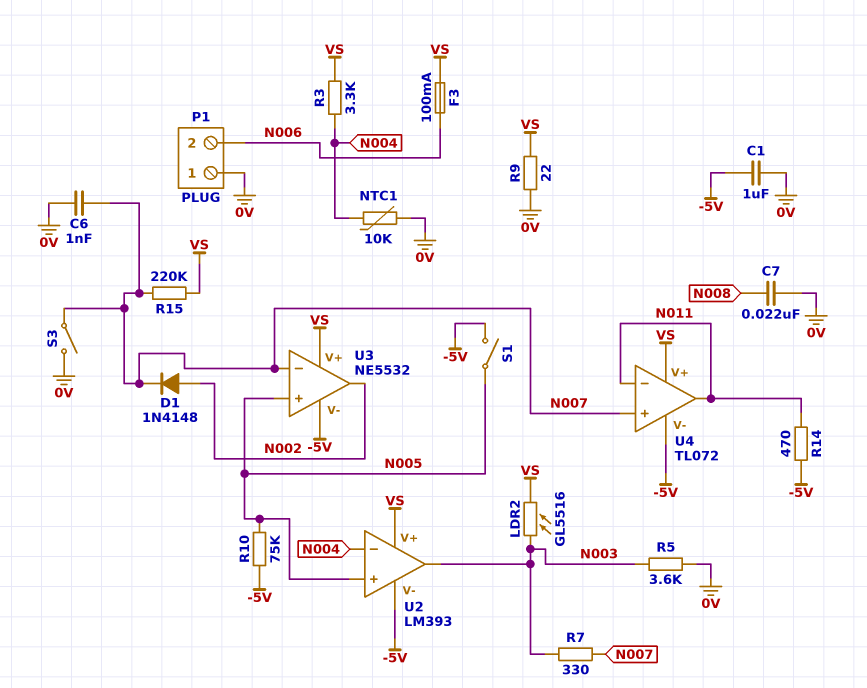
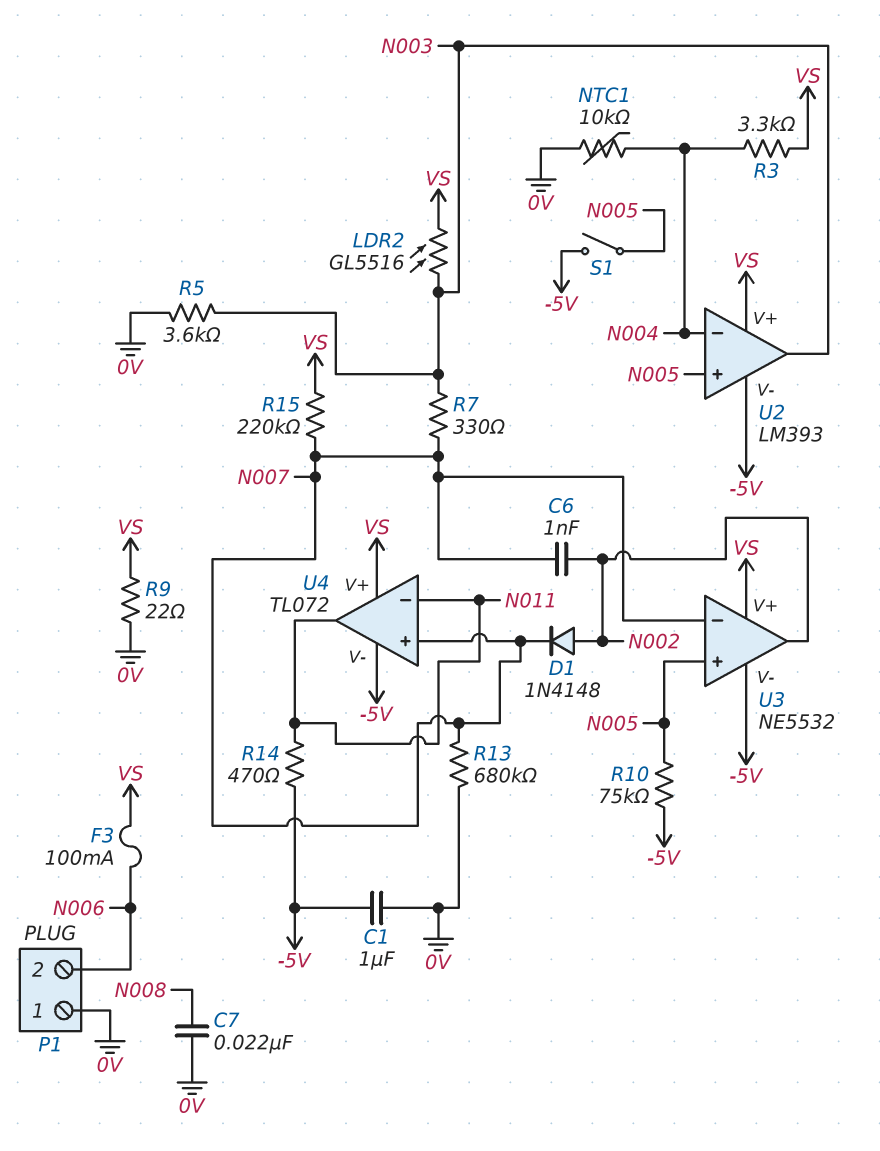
C6: 1nF (0V, N007) -> 1nF (N002, N007)
R13: none -> 680k (0V, N007)
S3: switch (0V, N007) -> none

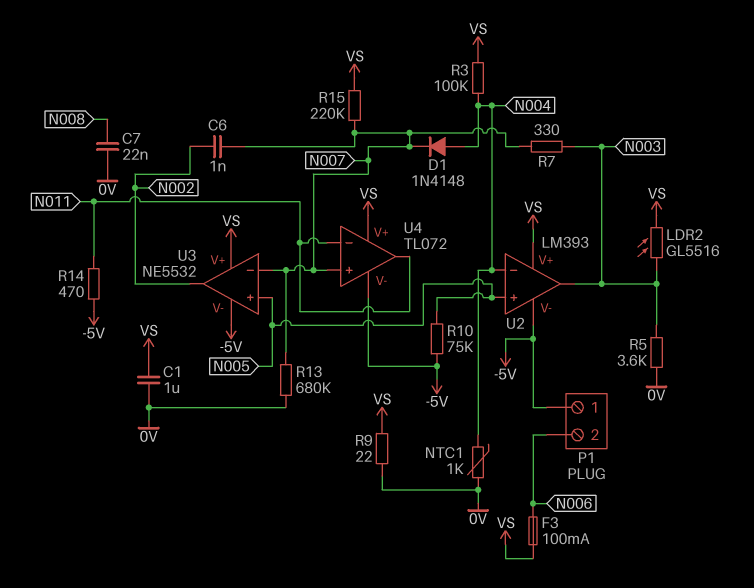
C1: 1uF (-5V, 0V) -> 1uF (0V, VS)
D1: diode 1N4148 (A N002, K N007) -> diode 1N4148 (A N004, K N007)
NTC1: 10k (0V, N004) -> 1k (0V, N004)
P1 pin 1: 0V -> -5V
R3: 3.3k (N004, VS) -> 100k (N004, VS)
S1: switch (-5V, N005) -> none

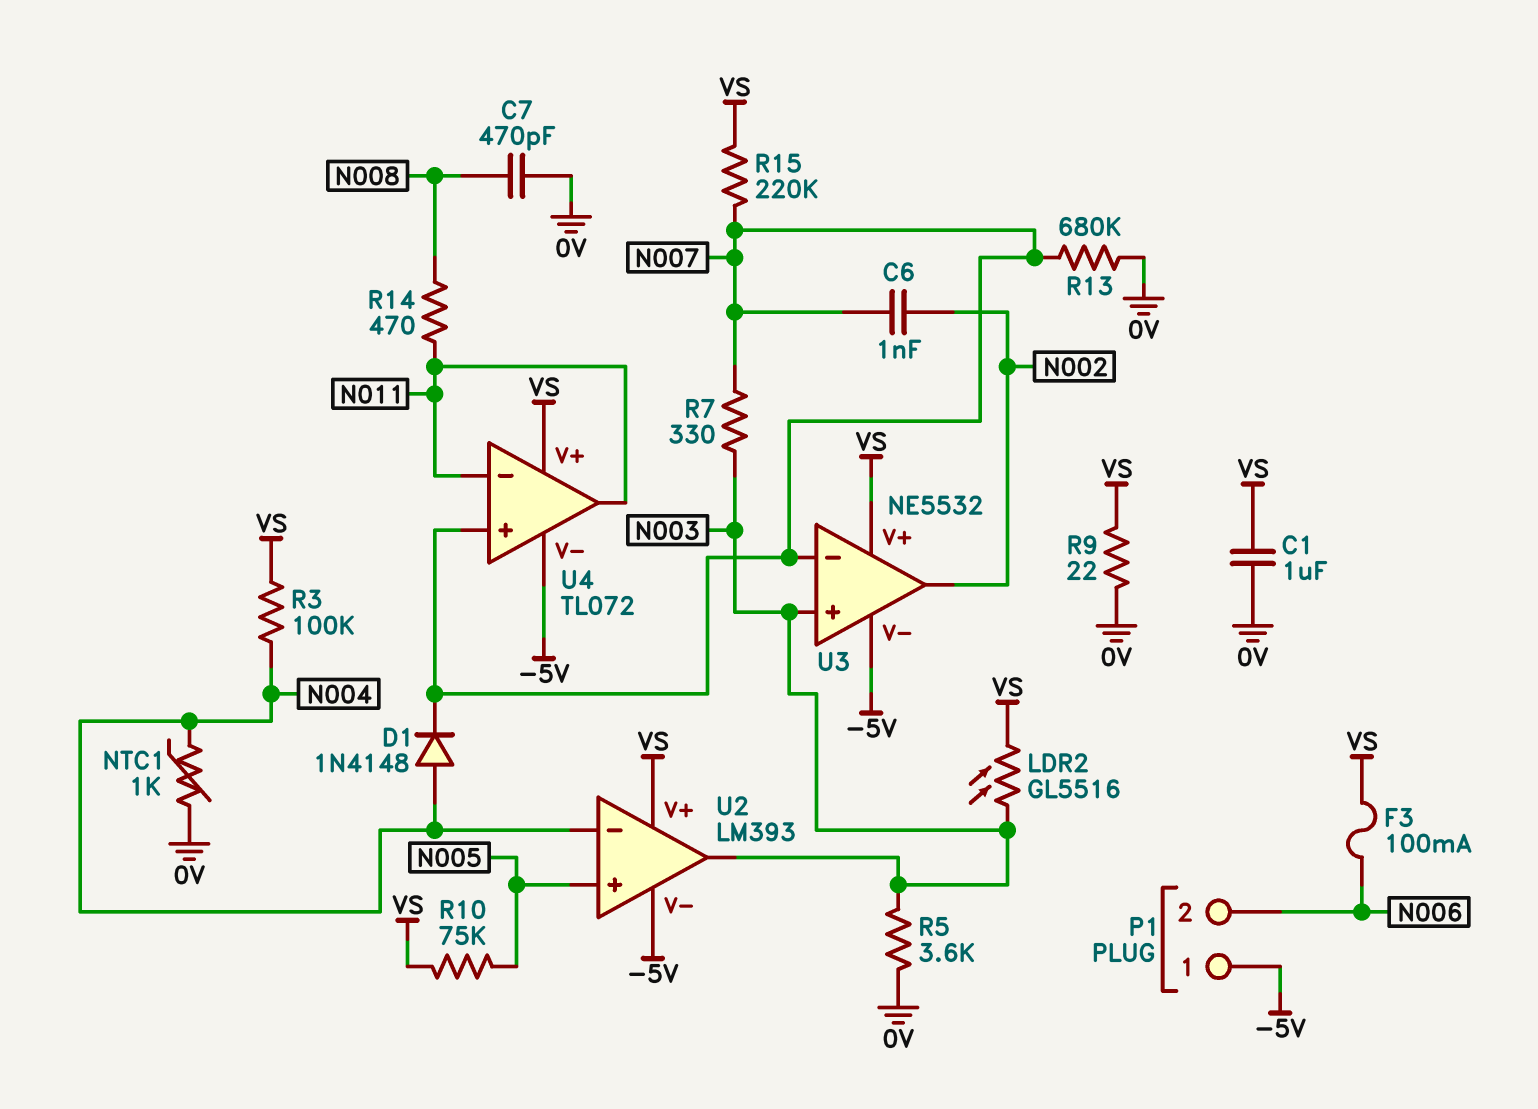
C7: 22nF (0V, N008) -> 470pF (0V, N008)
R10: 75k (-5V, N005) -> 75k (N005, VS)
R14: 470 (-5V, N011) -> 470 (N008, N011)
U3 pin in+: N005 -> N003

